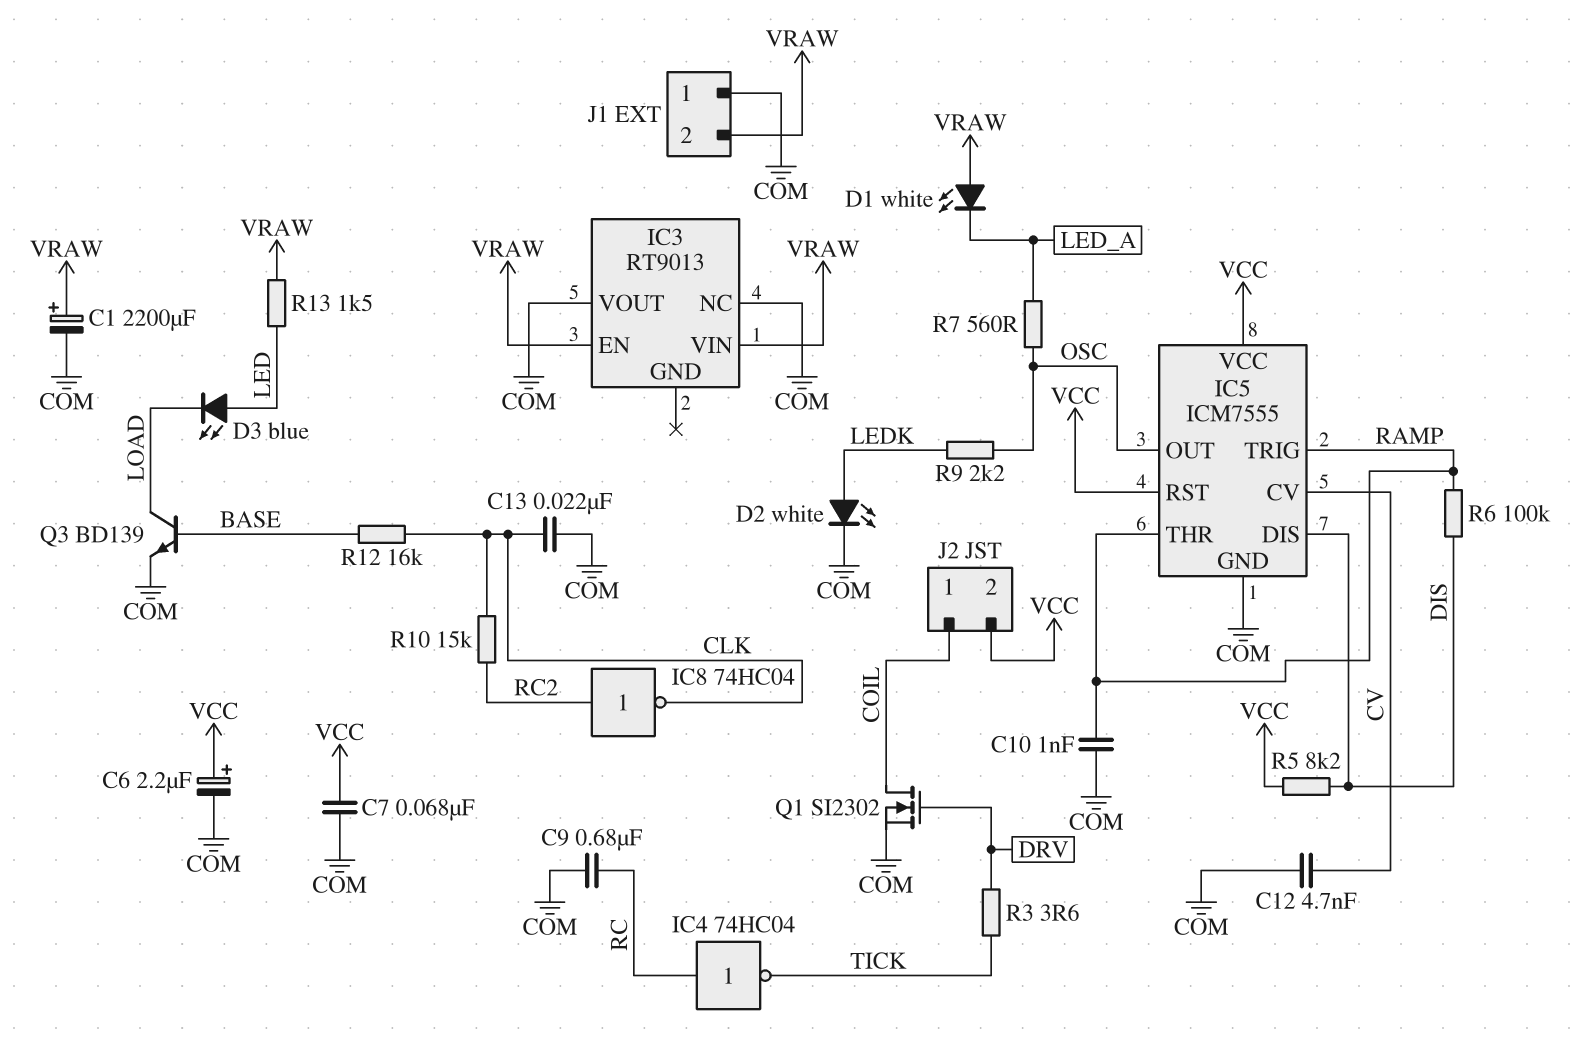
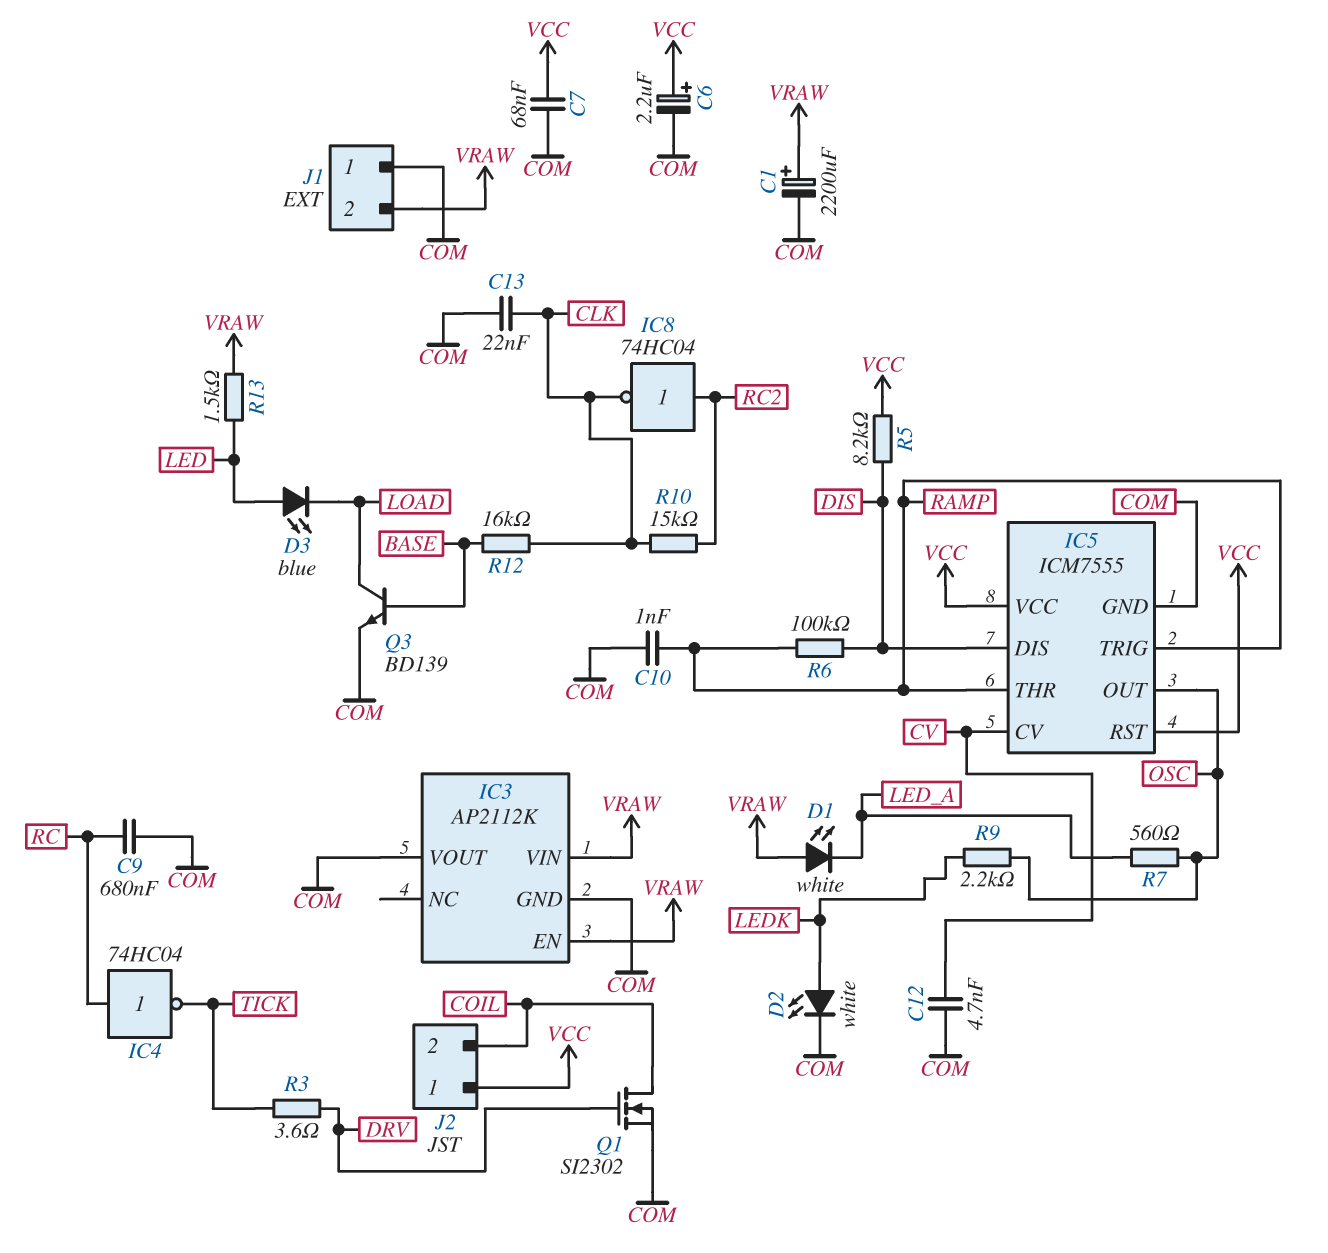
IC3: RT9013 -> AP2112K
IC3 pin GND: none -> COM
IC3 pin NC: COM -> none
J2 pin 1: COIL -> VCC
J2 pin 2: VCC -> COIL

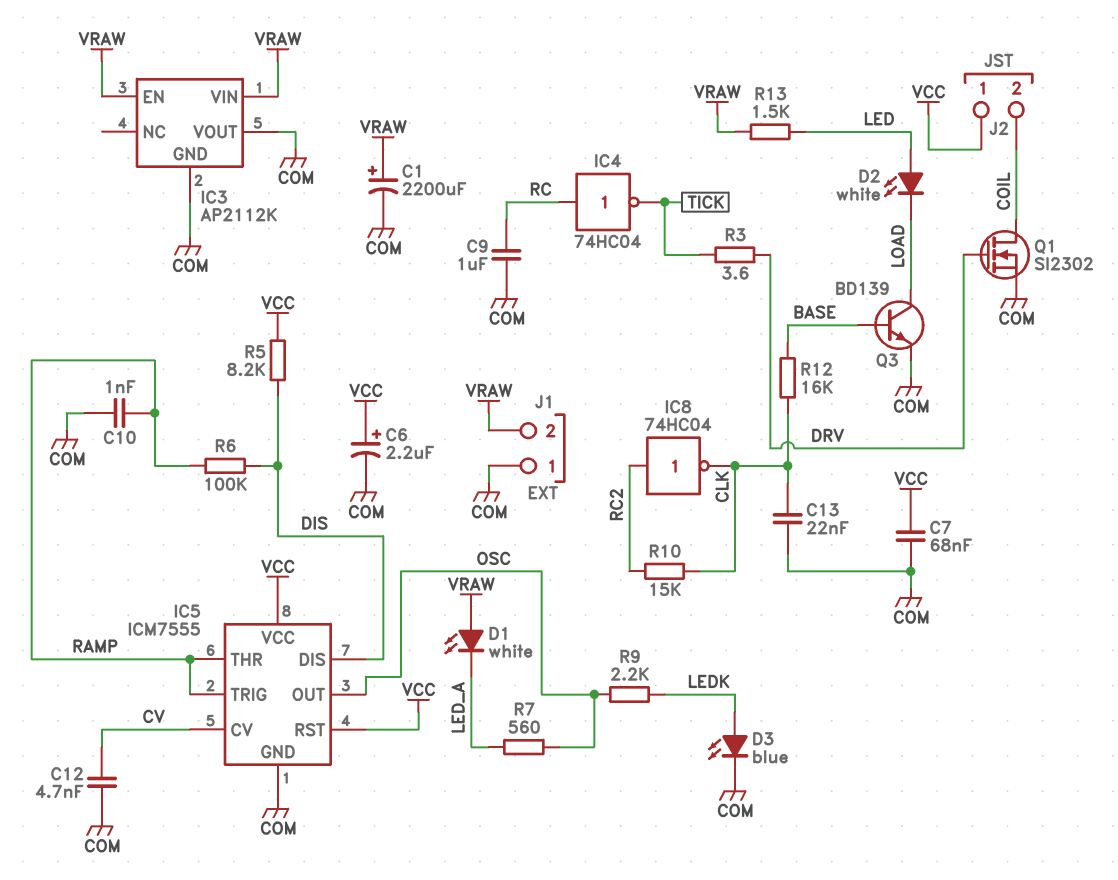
C9: 680nF (COM, RC) -> 1uF (COM, RC)
D2: LED white (A LEDK, K COM) -> LED white (A LED, K LOAD)
D3: LED blue (A LED, K LOAD) -> LED blue (A LEDK, K COM)

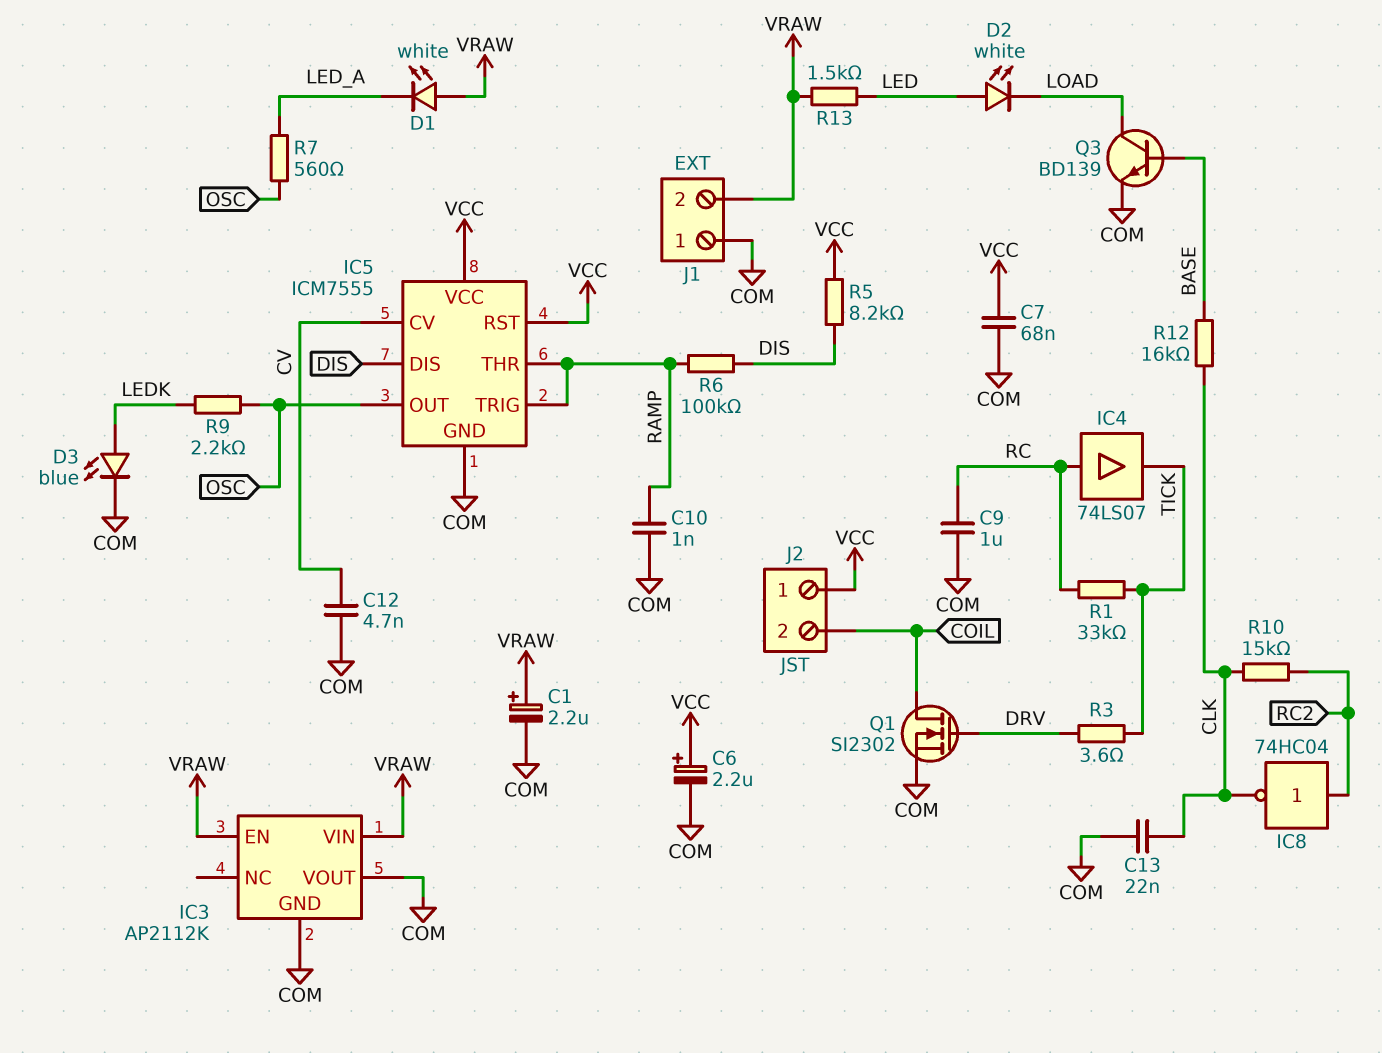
C1: 2200uF (plus VRAW, minus COM) -> 2.2uF (plus VRAW, minus COM)
IC4: NOT 74HC04 (in RC, out TICK) -> buffer 74LS07 (in RC, out TICK)
R1: none -> 33k (RC, TICK)

